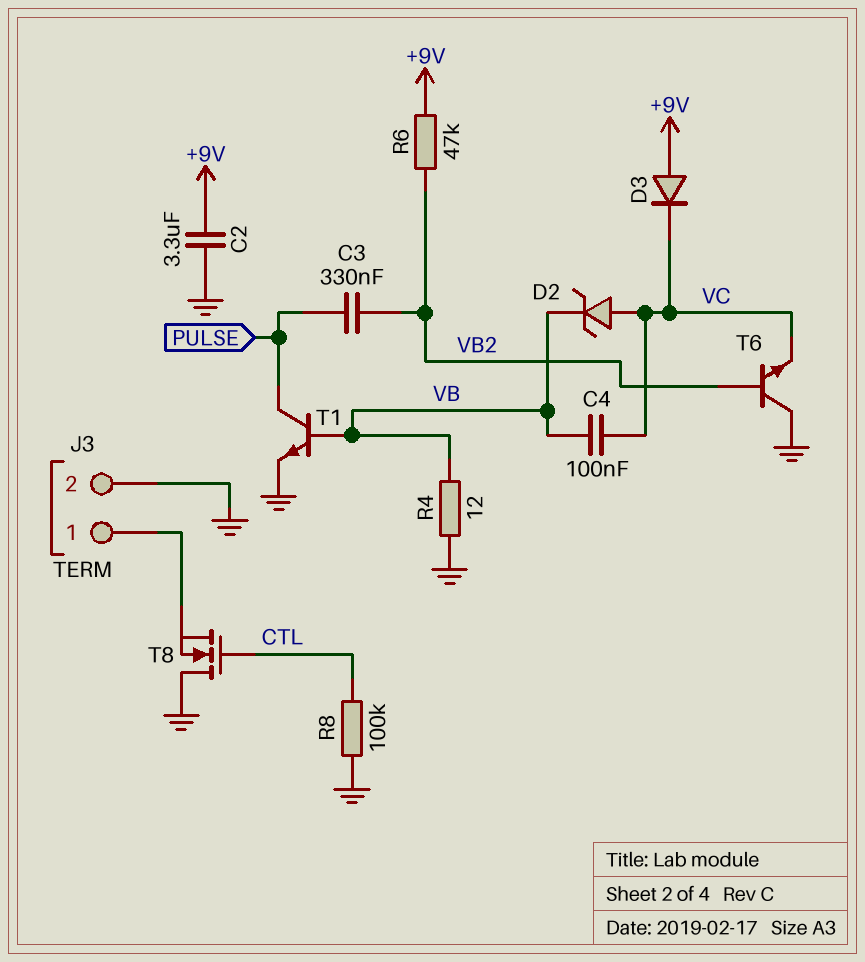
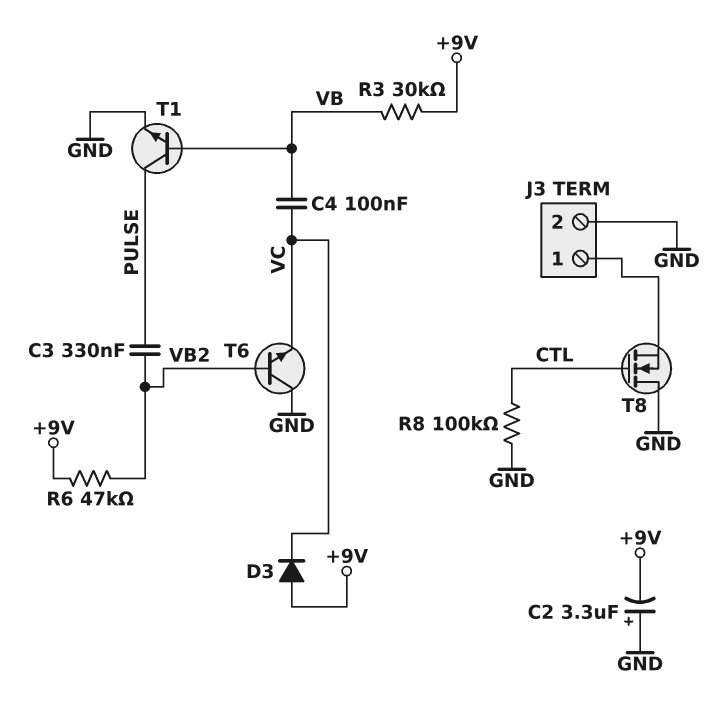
C2: 3.3uF (+9V, GND) -> 3.3uF (plus GND, minus +9V)
D2: zener (A VC, K VB) -> none
R3: none -> 30k (+9V, VB)
R4: 12 (GND, VB) -> none

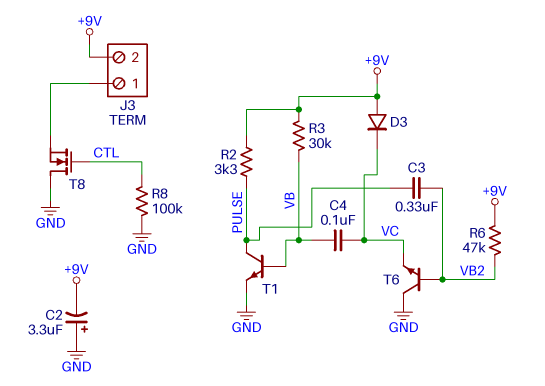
J3 pin 2: GND -> +9V
R2: none -> 3.3k (+9V, PULSE)

